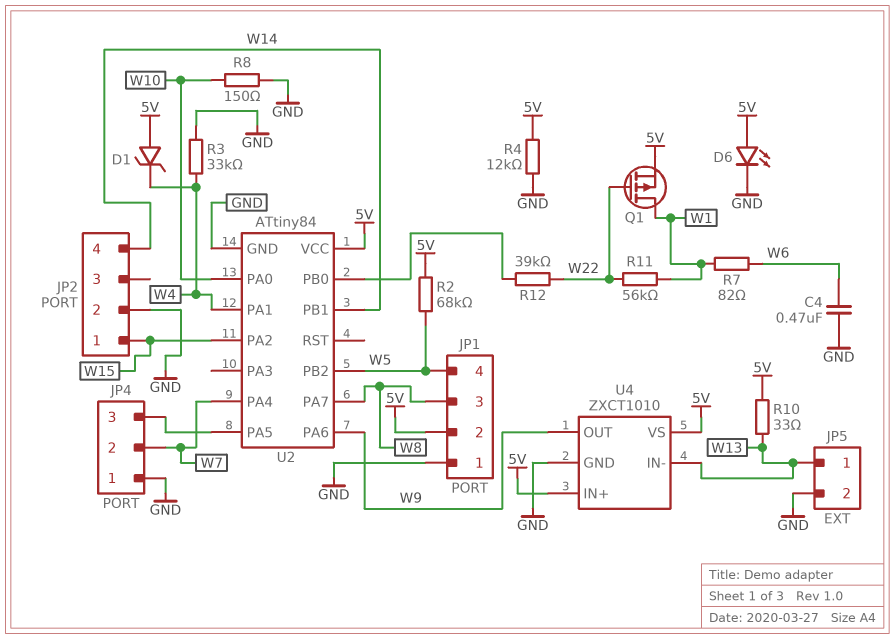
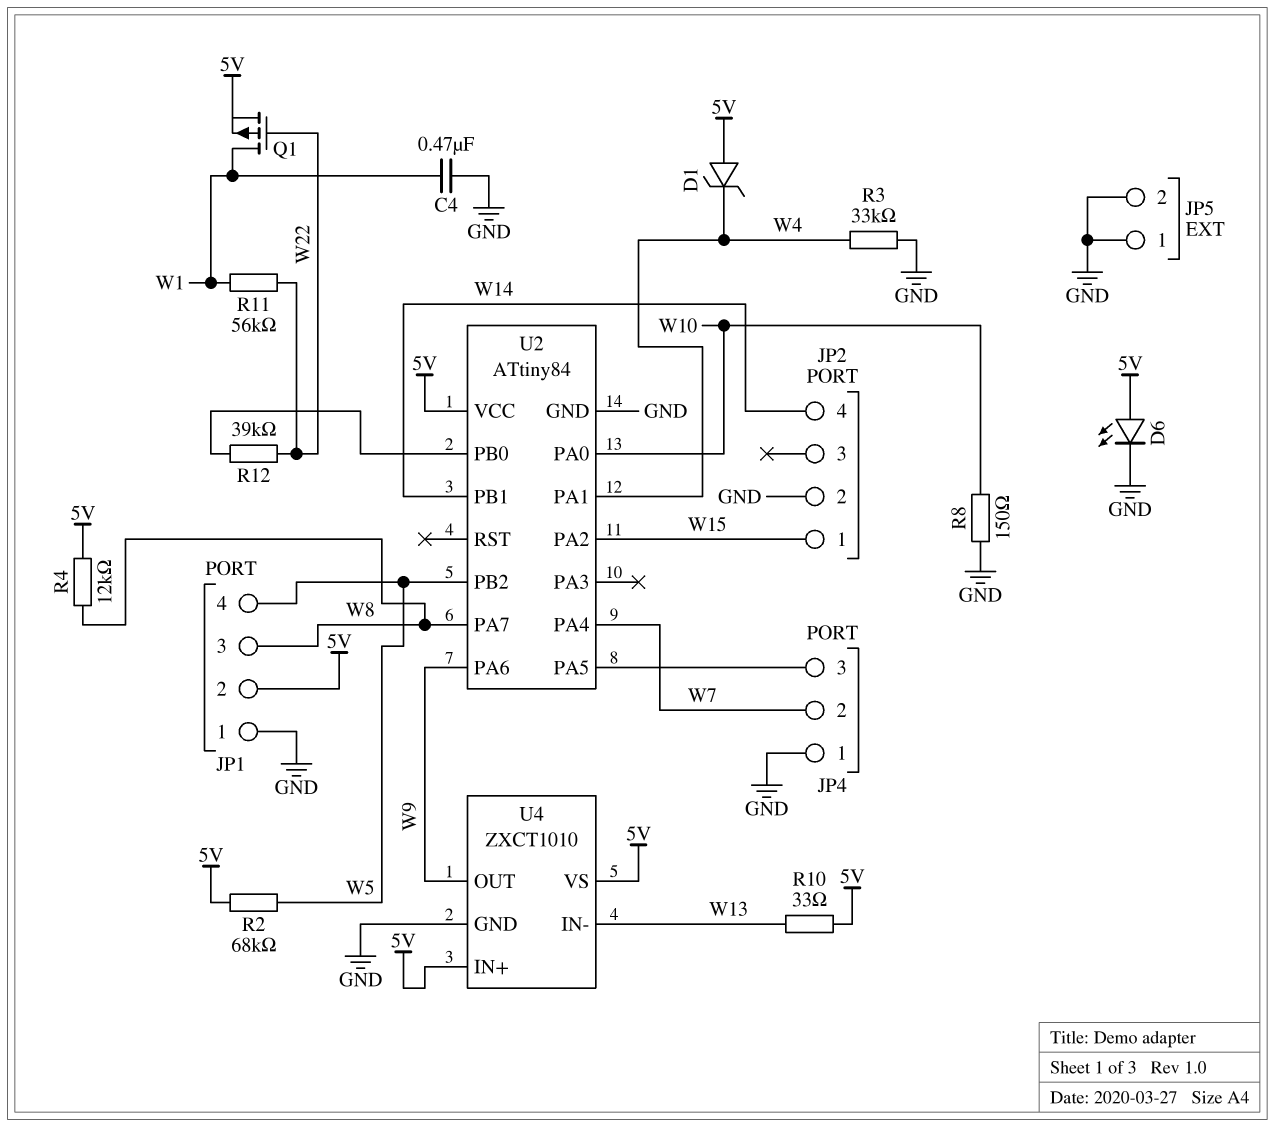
C4: 470nF (GND, W6) -> 470nF (GND, W1)
JP5 pin 1: W13 -> GND
R4: 12k (5V, GND) -> 12k (5V, W8)
R7: 82 (W1, W6) -> none

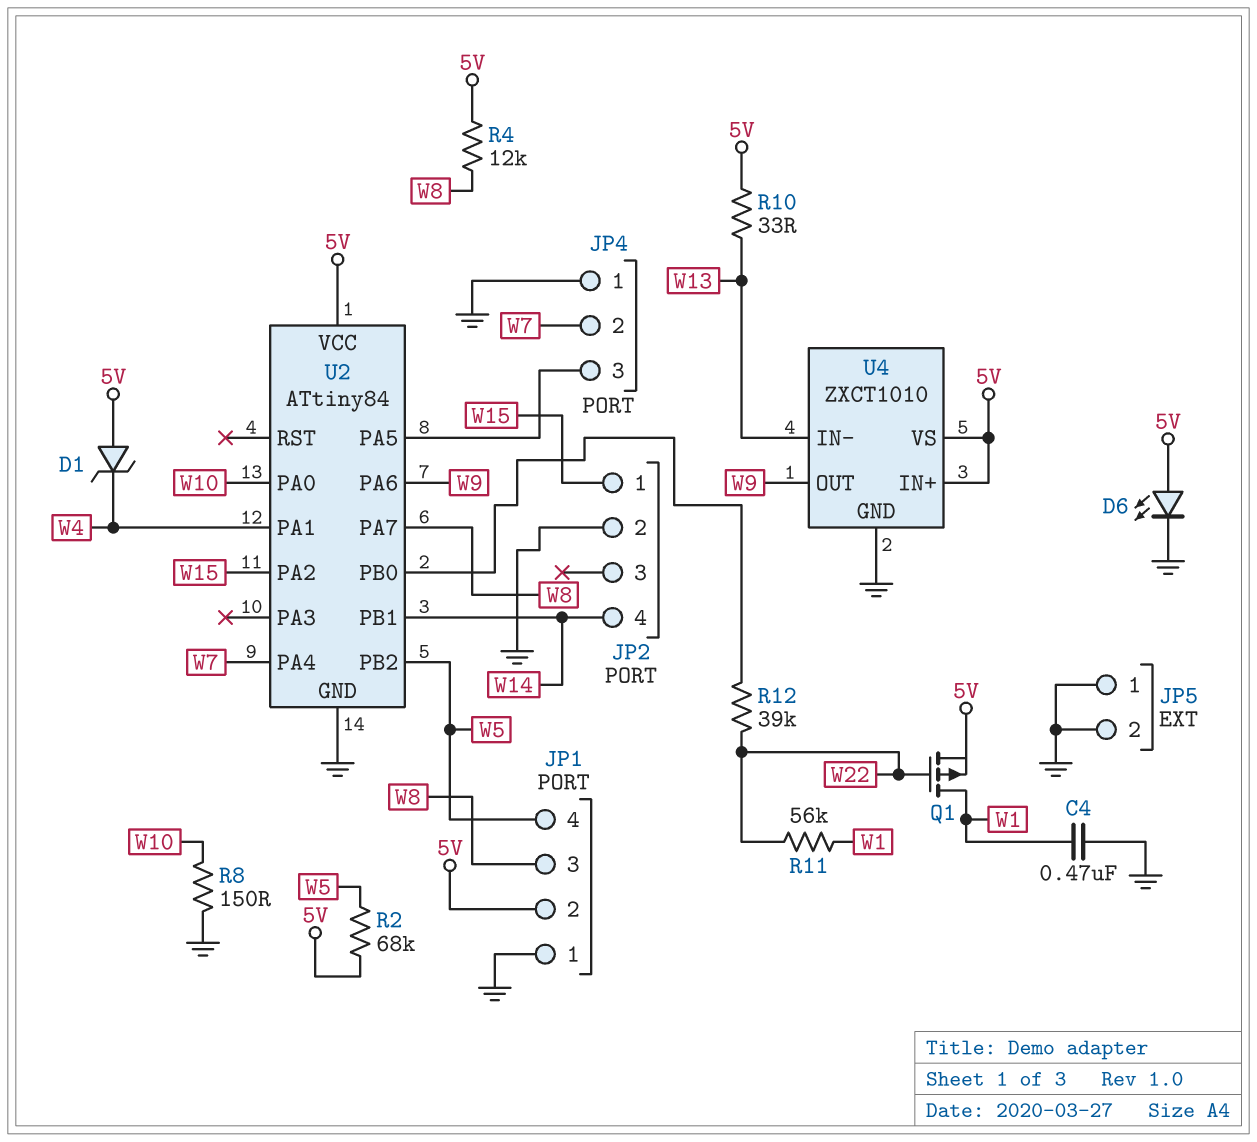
R3: 33k (GND, W4) -> none

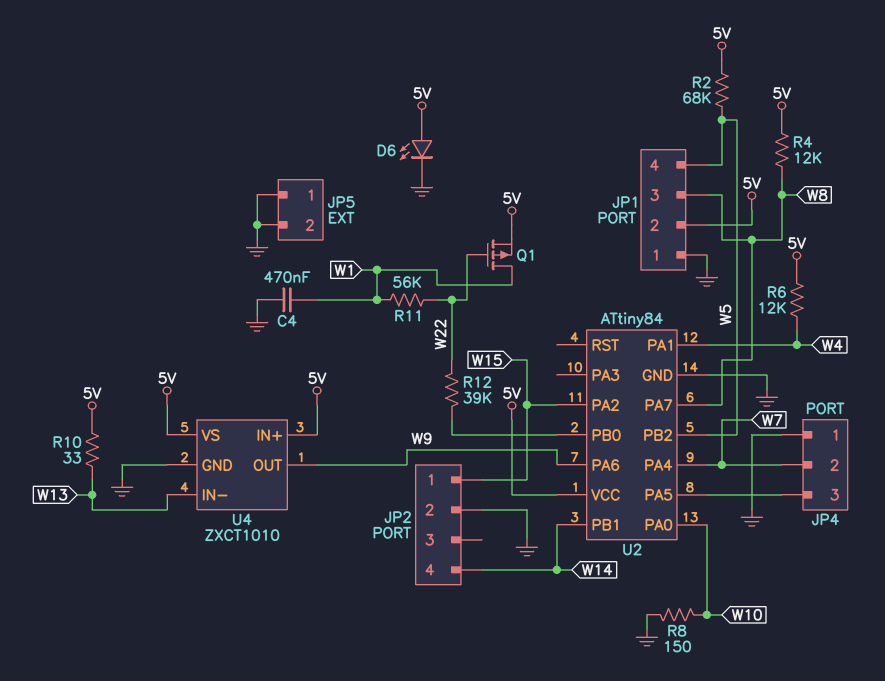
D1: zener (A 5V, K W4) -> none
R6: none -> 12k (5V, W4)

